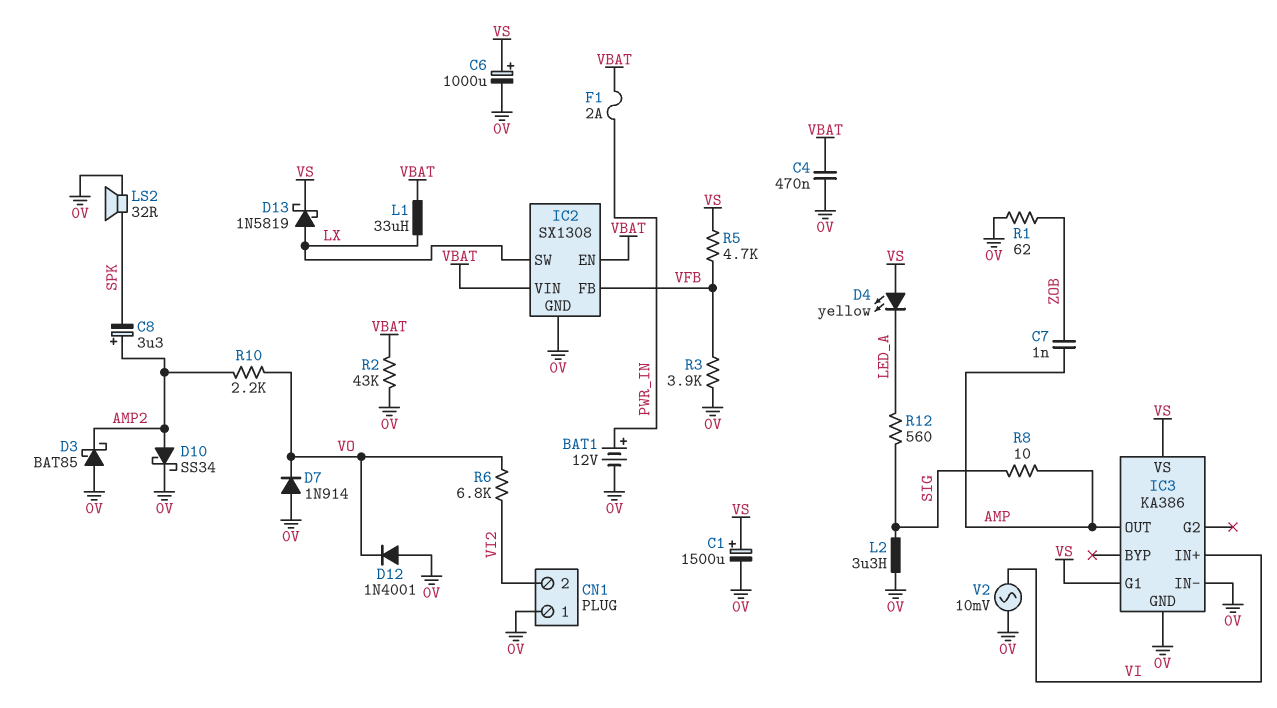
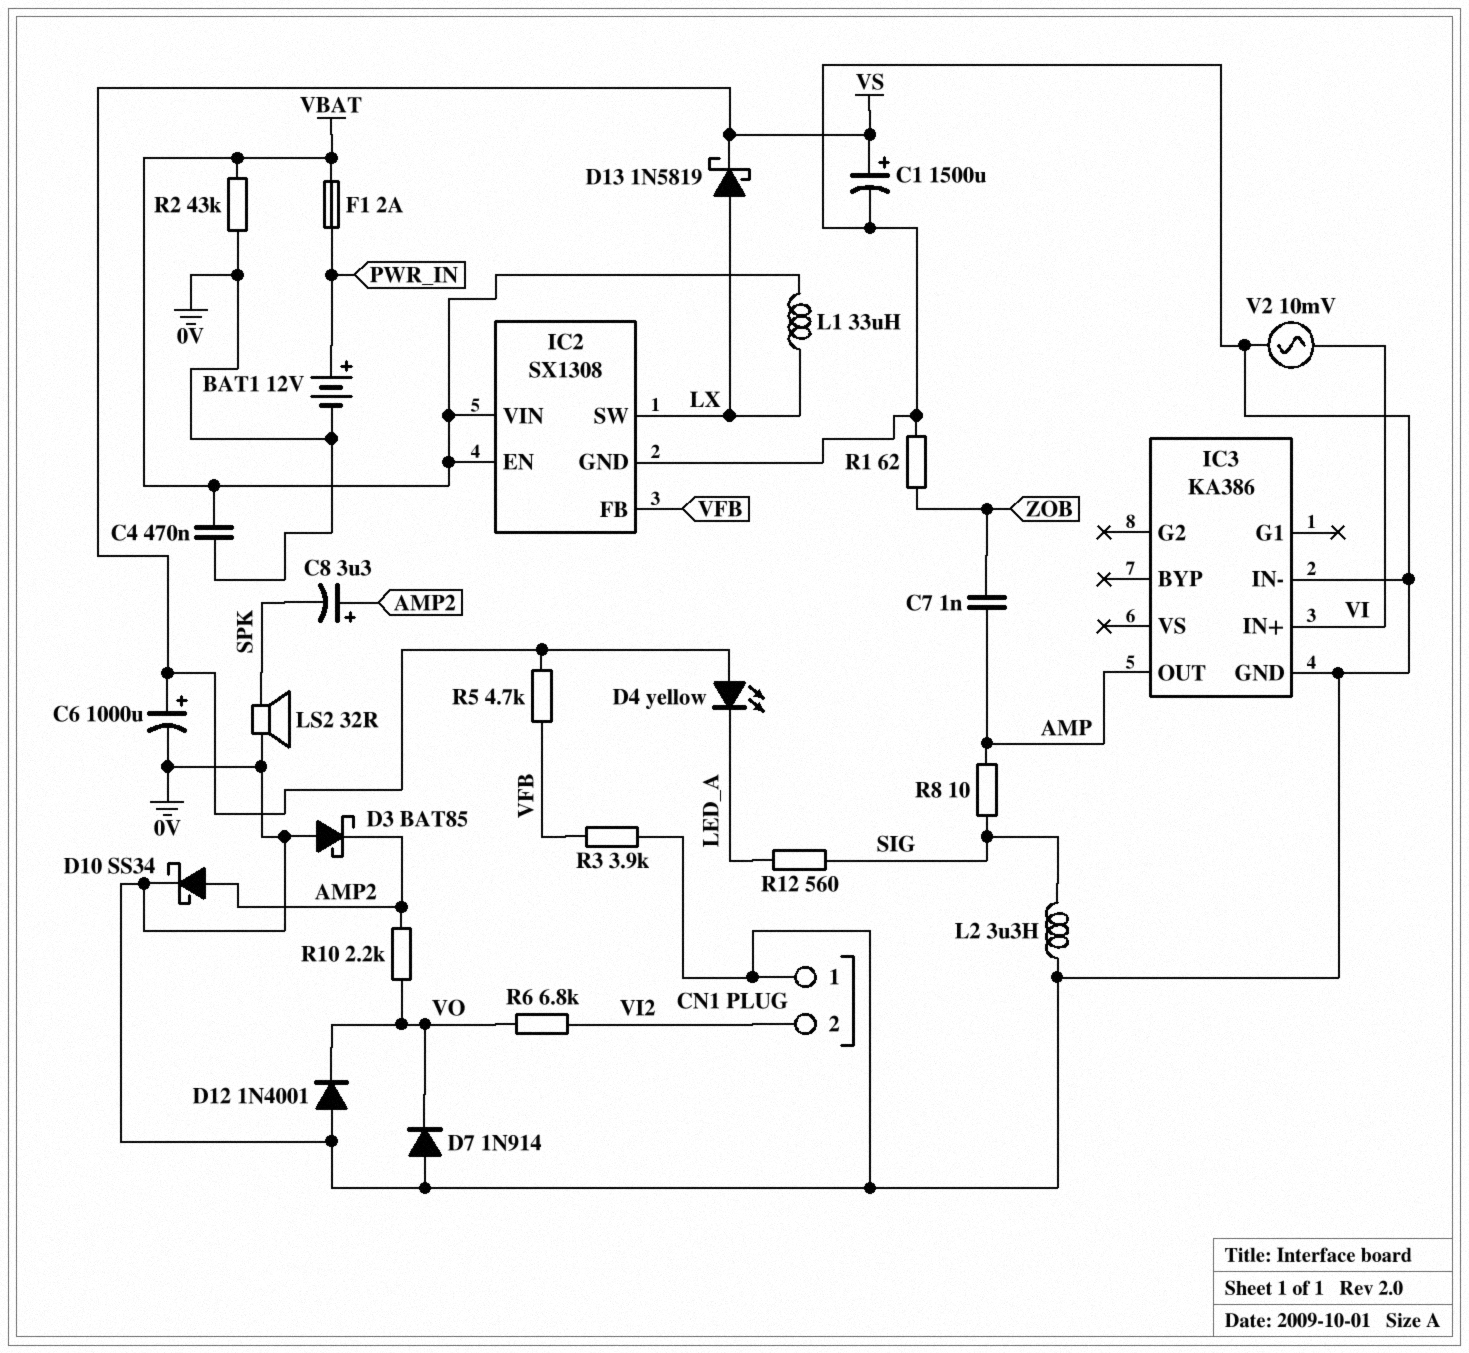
IC3 pin G1: VS -> none
IC3 pin VS: VS -> none

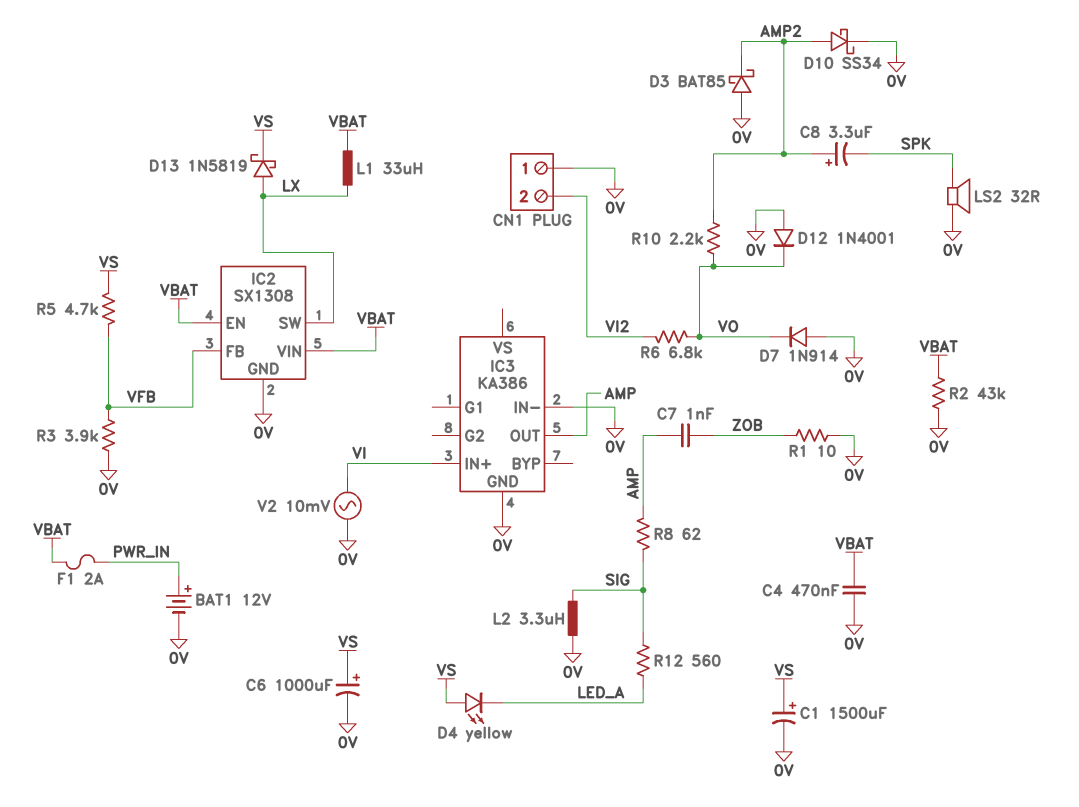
R1: 62 (0V, ZOB) -> 10 (0V, ZOB)
R8: 10 (AMP, SIG) -> 62 (AMP, SIG)

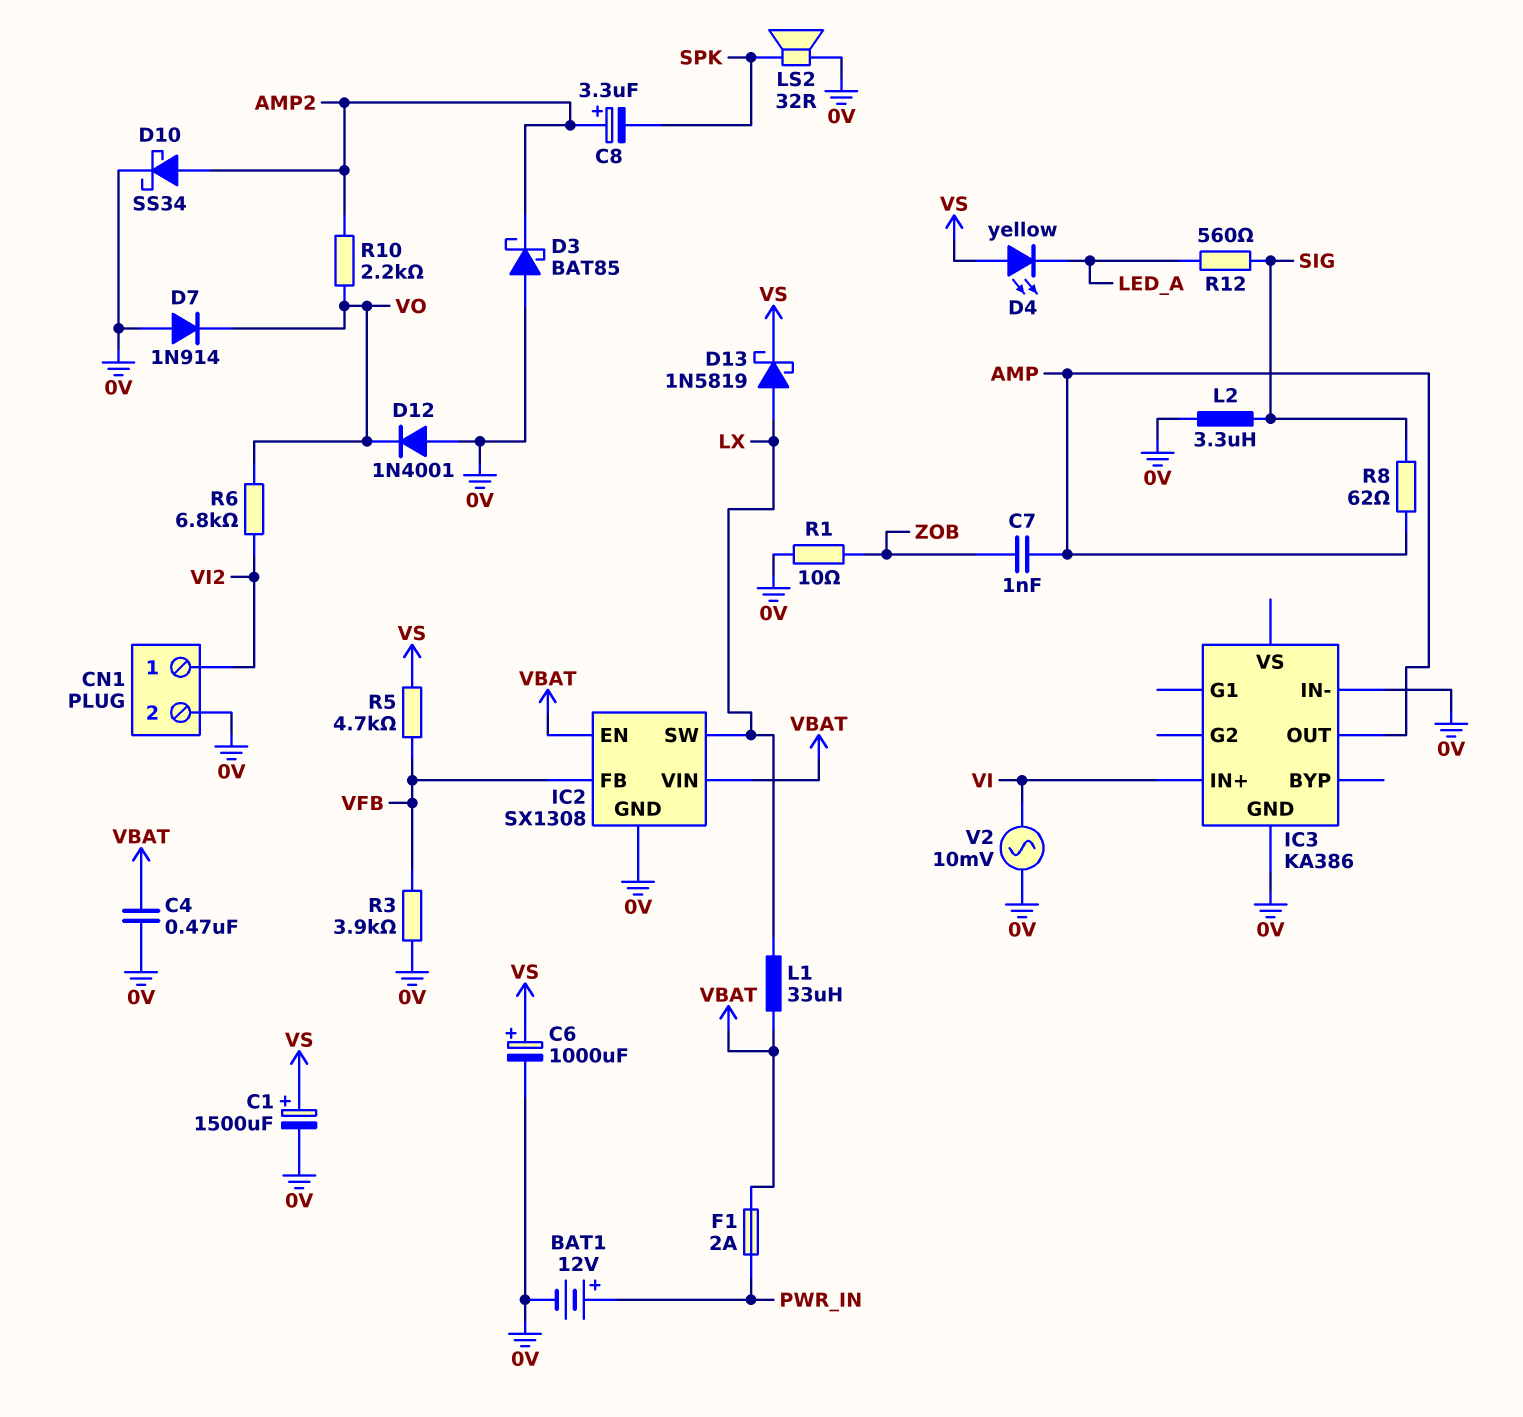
CN1 pin 1: 0V -> VI2
CN1 pin 2: VI2 -> 0V
R2: 43k (0V, VBAT) -> none

